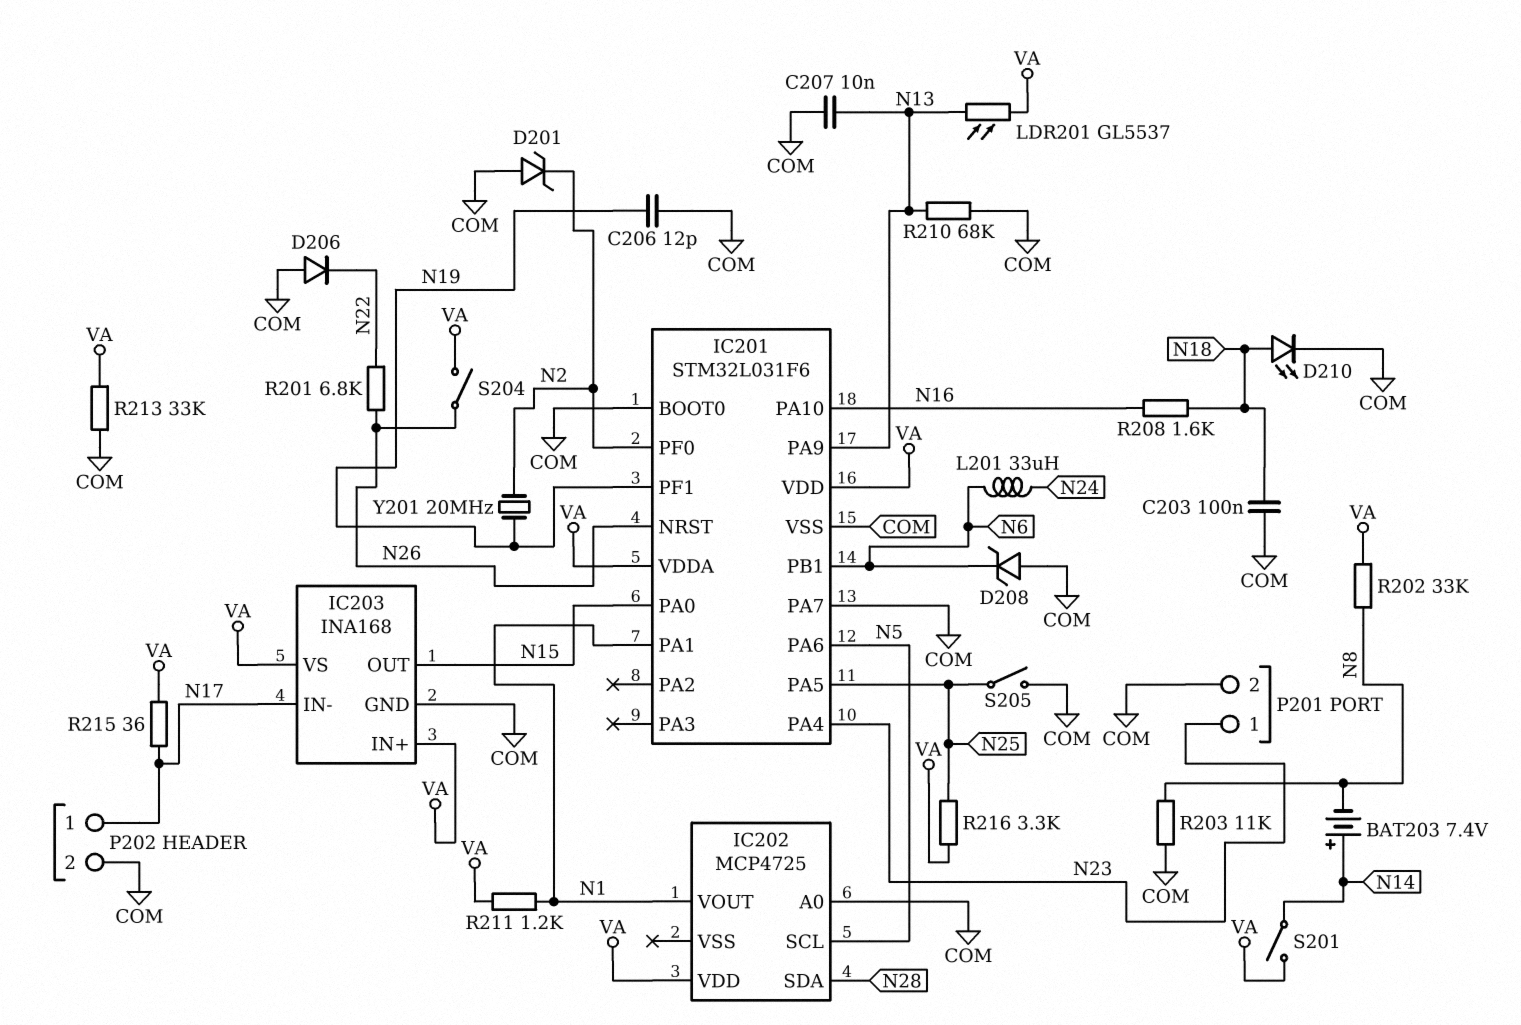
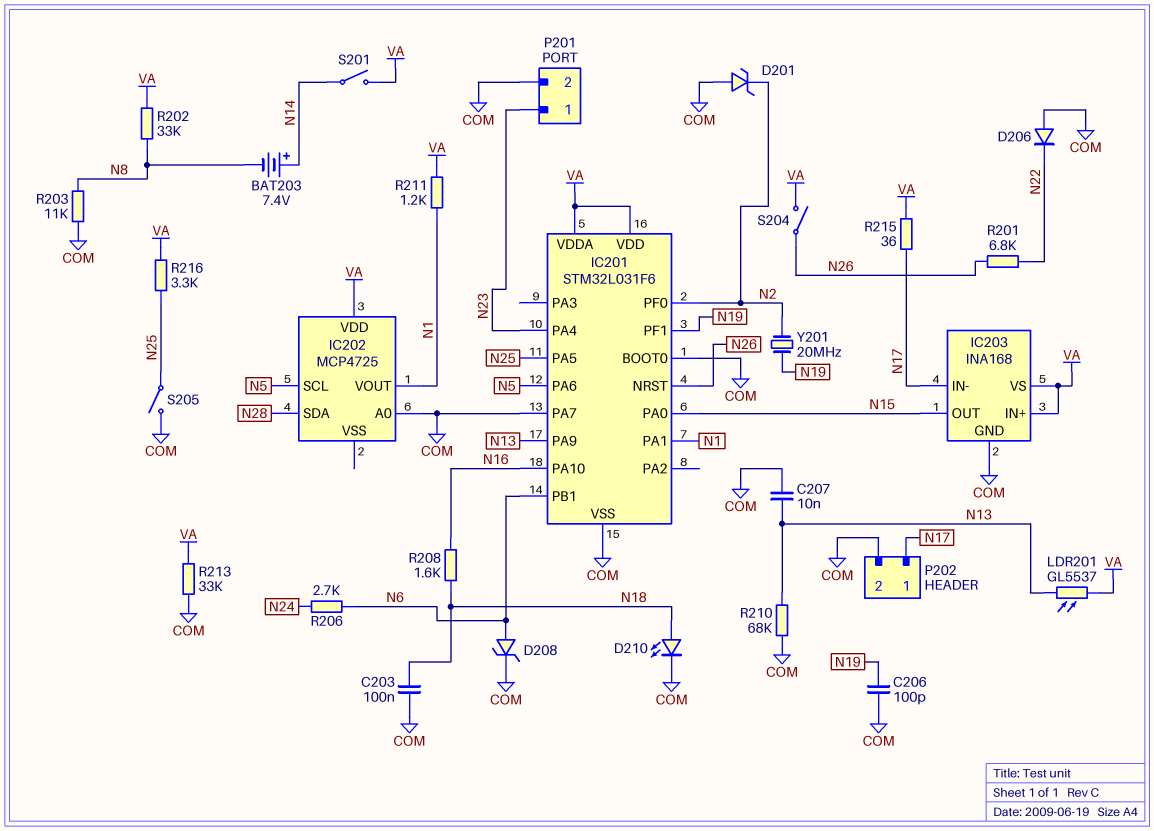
C206: 12pF (COM, N19) -> 100pF (COM, N19)
D208: zener (A COM, K N6) -> zener (A N6, K COM)
L201: 33uH (N6, N24) -> none
R206: none -> 2.7k (N6, N24)

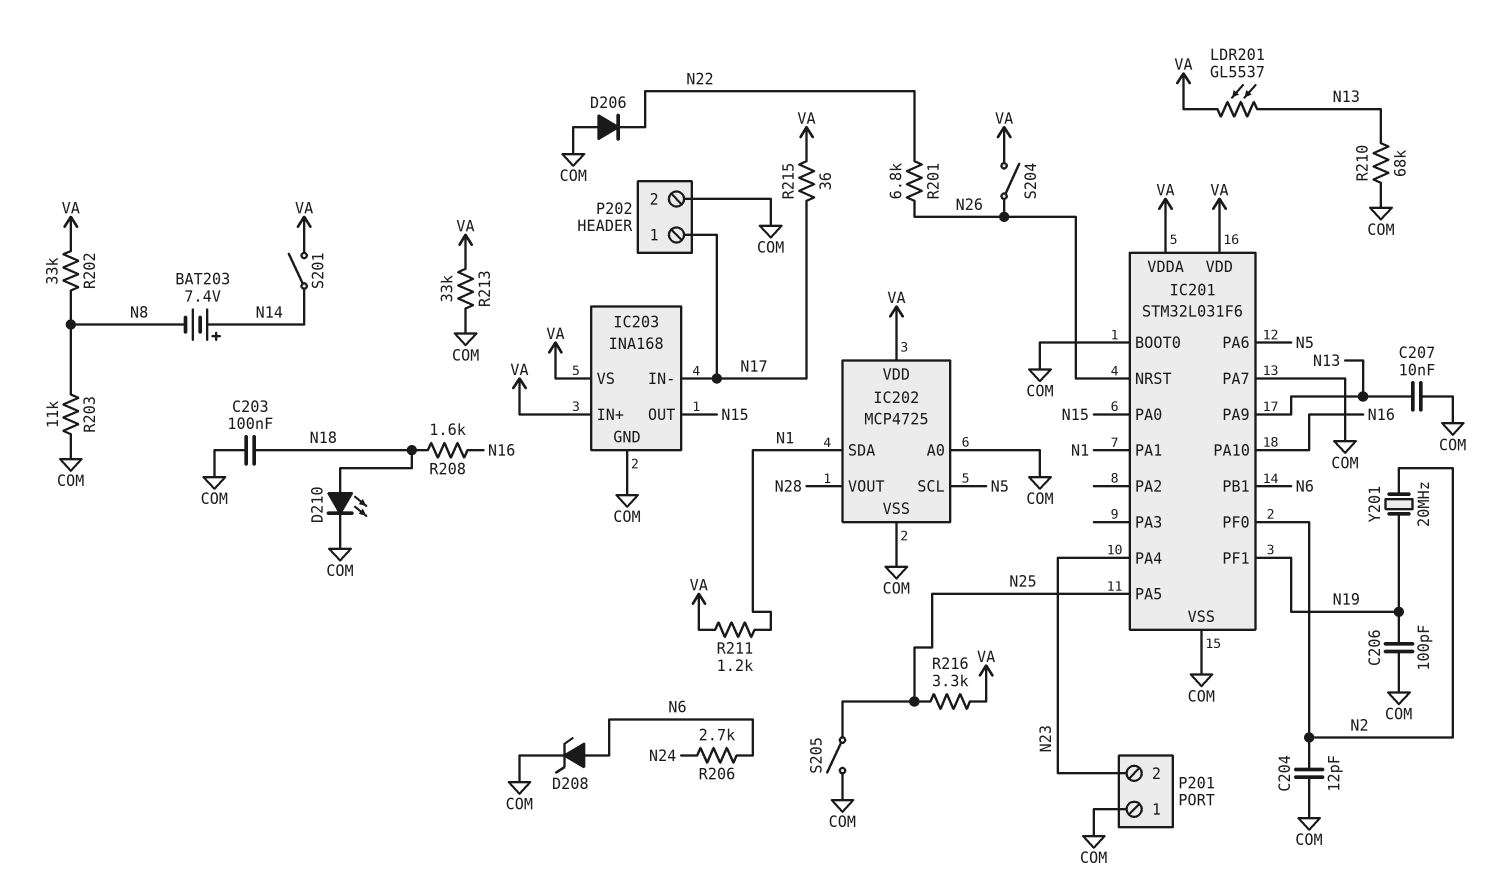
C204: none -> 12pF (COM, N2)
D201: zener (A COM, K N2) -> none
IC202 pin SDA: N28 -> N1
IC202 pin VOUT: N1 -> N28
IC202 pin VSS: none -> COM
P201 pin 1: N23 -> COM
P201 pin 2: COM -> N23

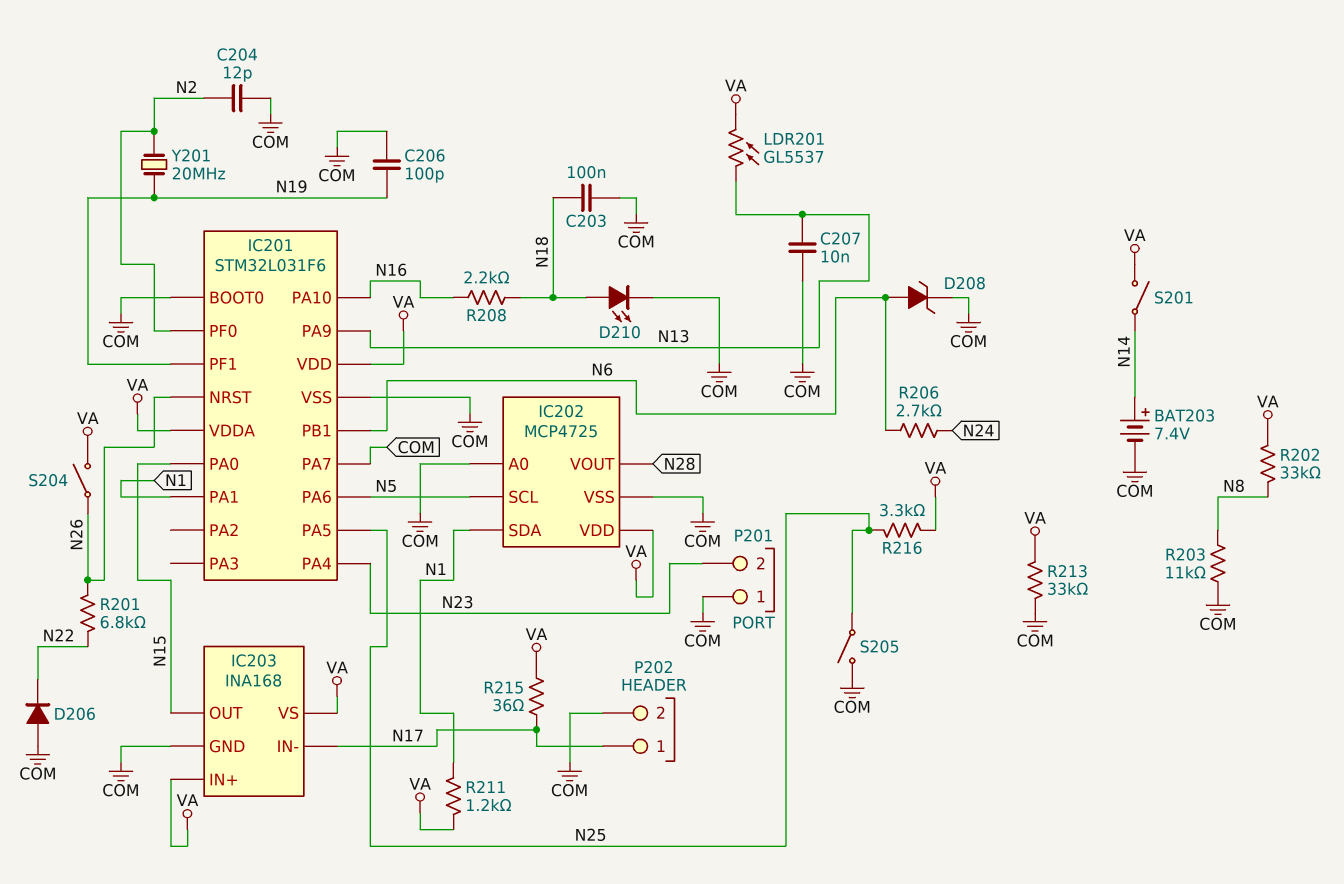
BAT203: 7.4V (plus N14, minus N8) -> 7.4V (plus N14, minus COM)
R208: 1.6k (N16, N18) -> 2.2k (N16, N18)
R210: 68k (COM, N13) -> none

